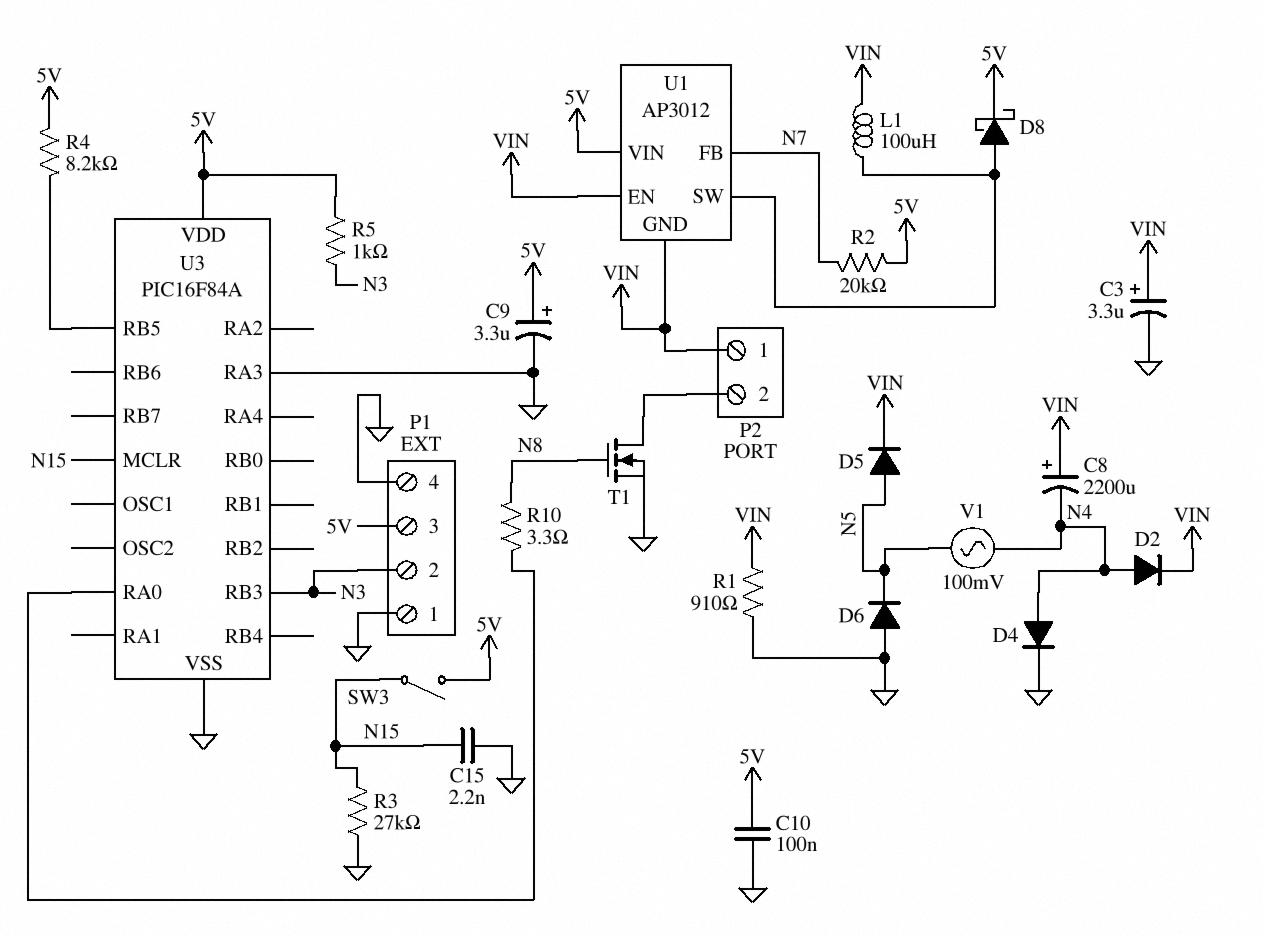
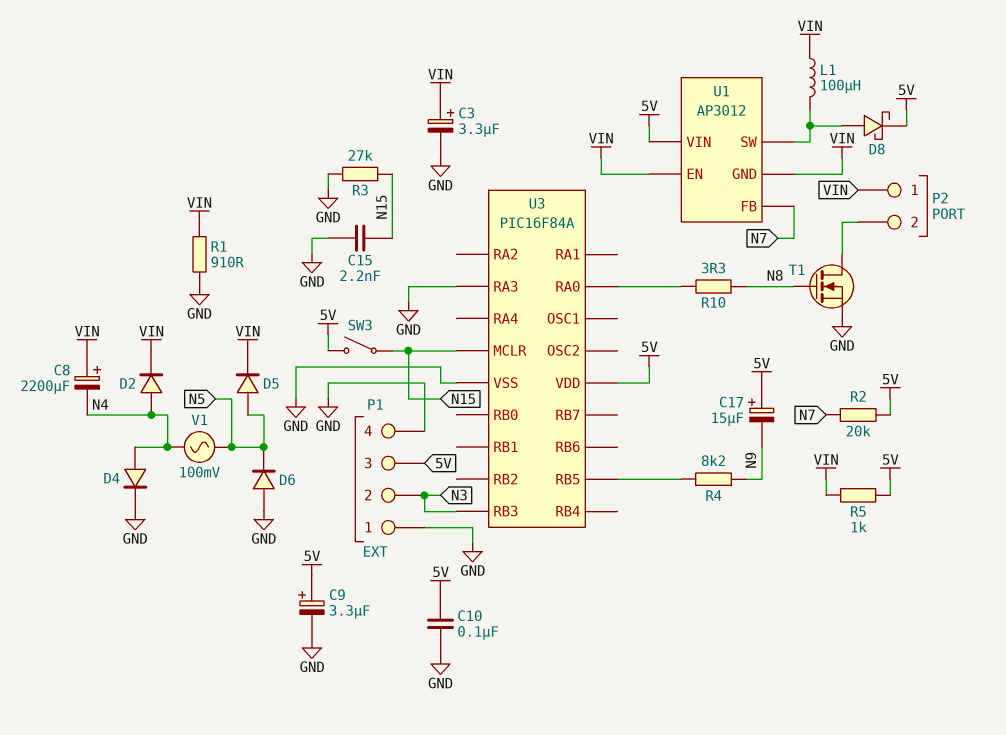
C17: none -> 15uF (plus 5V, minus N9)
R4: 8.2k (5V, U3/RB5) -> 8.2k (N9, U3/RB5)
R5: 1k (5V, N3) -> 1k (5V, VIN)

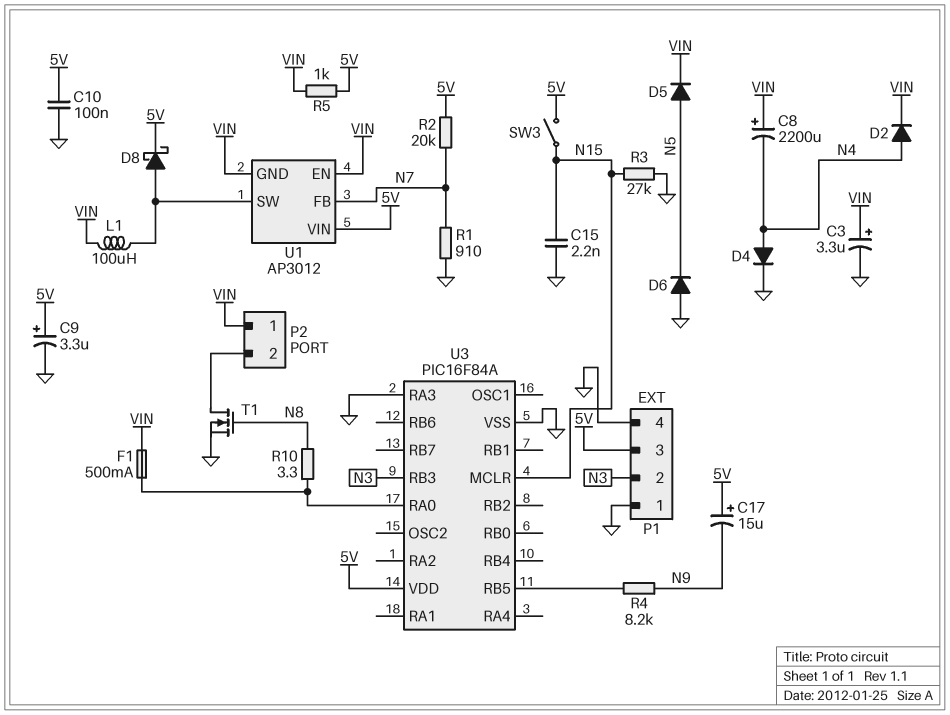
F1: none -> 500mA (U3/RA0, VIN)
R1: 910 (GND, VIN) -> 910 (GND, N7)
V1: AC 100mV (N4, N5) -> none

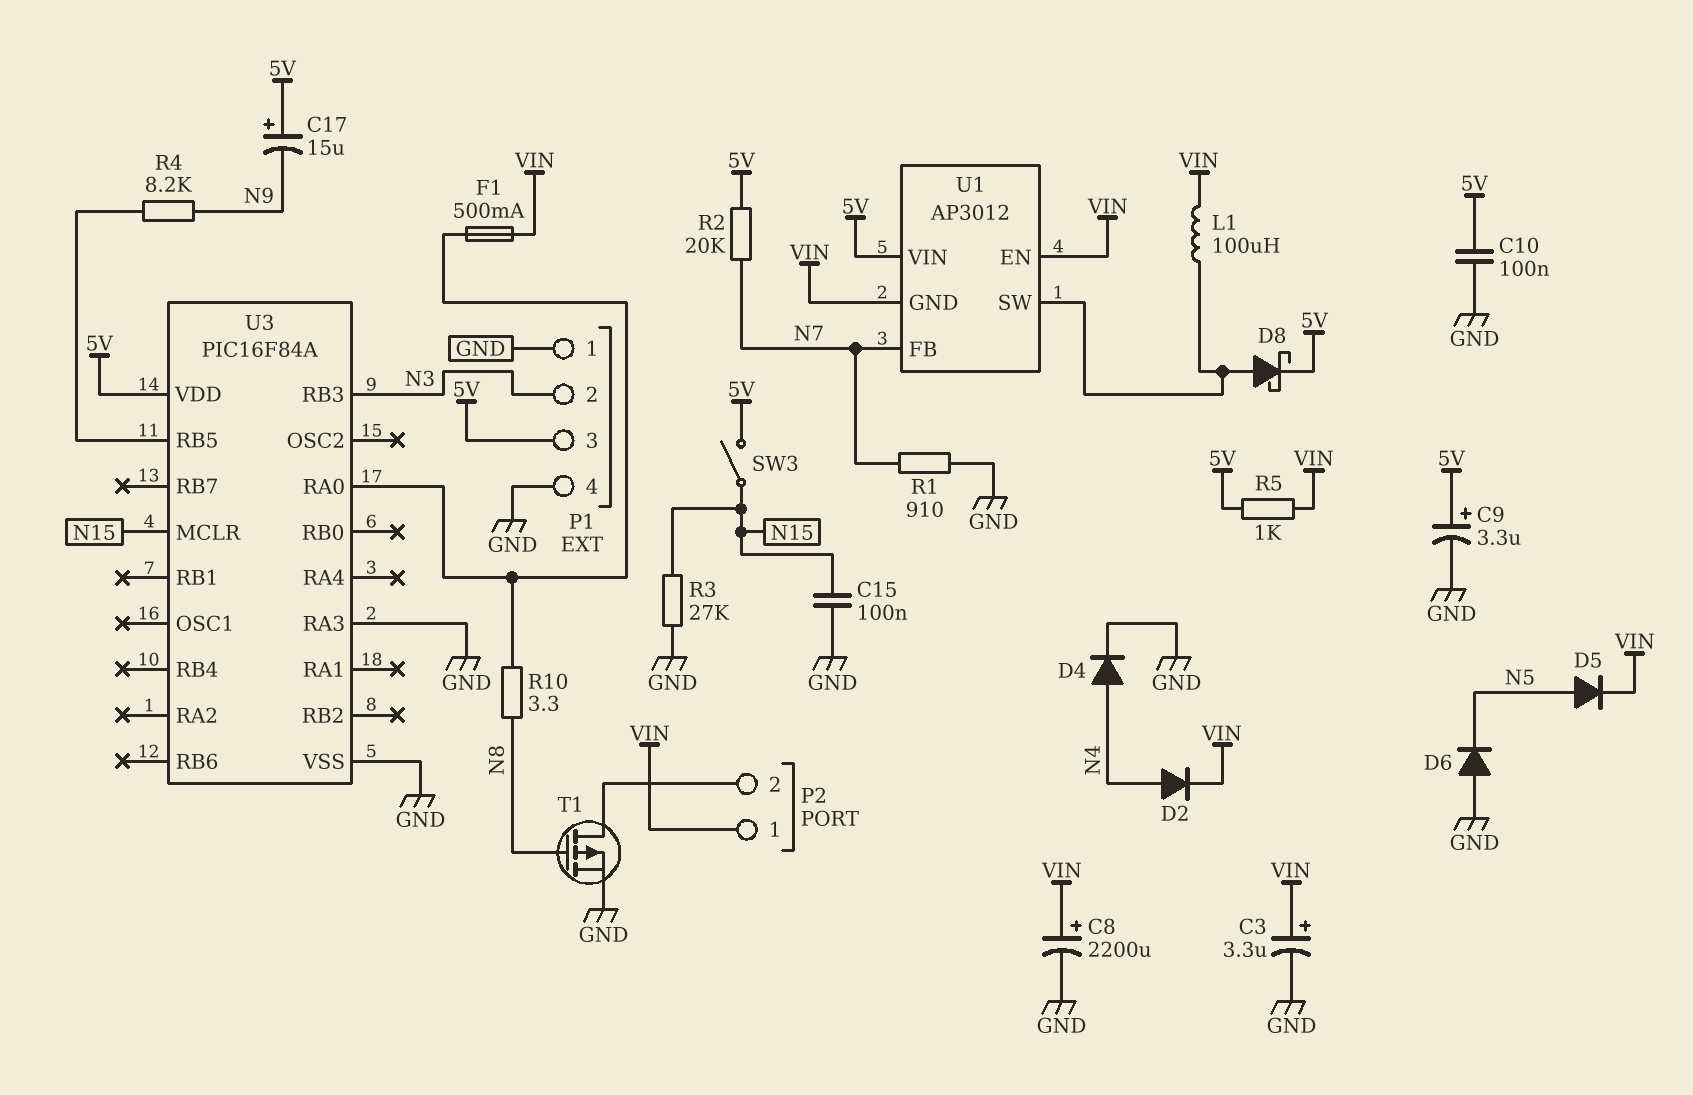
C8: 2200uF (plus VIN, minus N4) -> 2200uF (plus VIN, minus GND)
C15: 2.2nF (GND, N15) -> 100nF (GND, N15)
T1: NMOS (G N8, D P2/2, S GND) -> PMOS (G N8, D P2/2, S GND)

